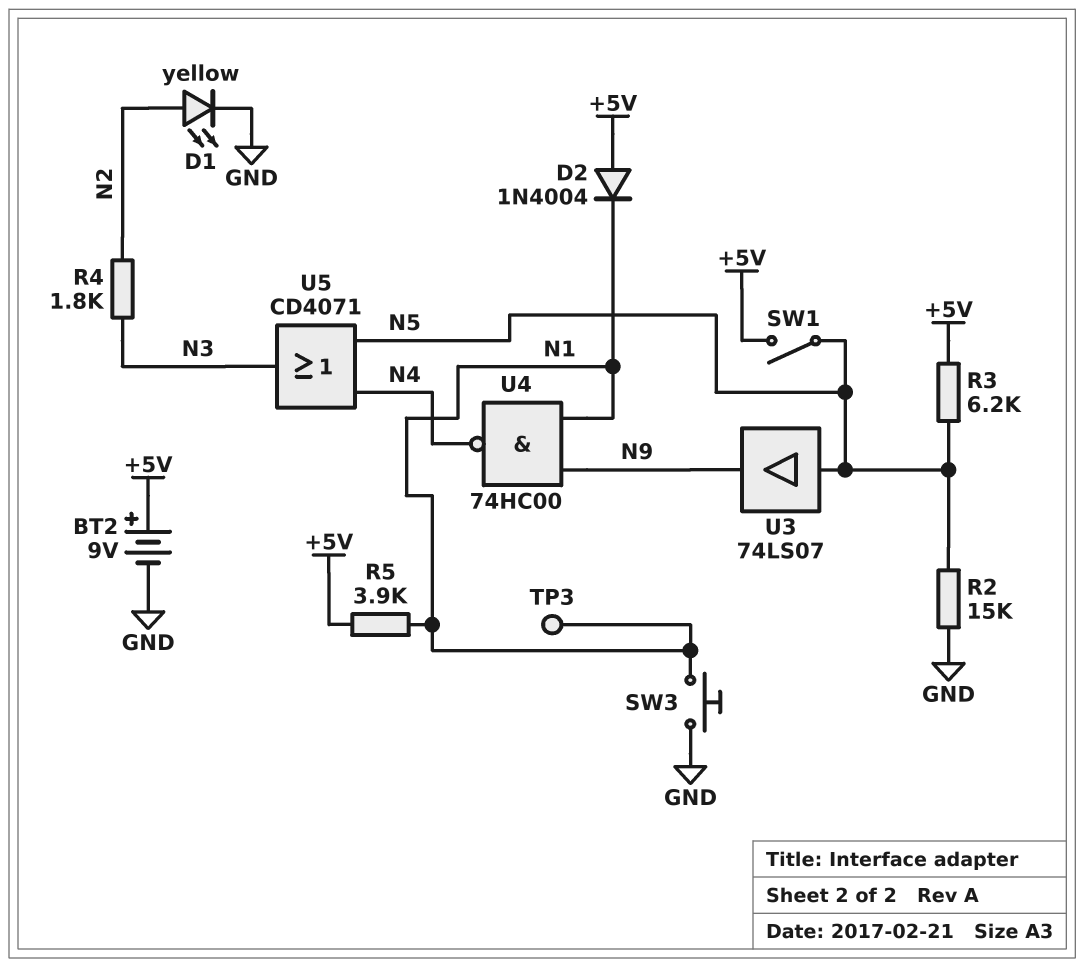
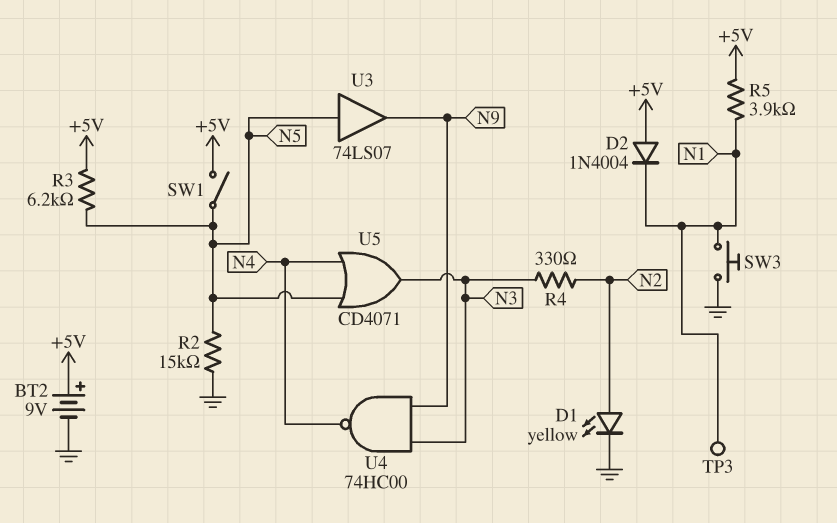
R4: 1.8k (N2, N3) -> 330 (N2, N3)
U4: NAND 74HC00 (in N1, in N9, out N4) -> NAND 74HC00 (in N3, in N9, out N4)

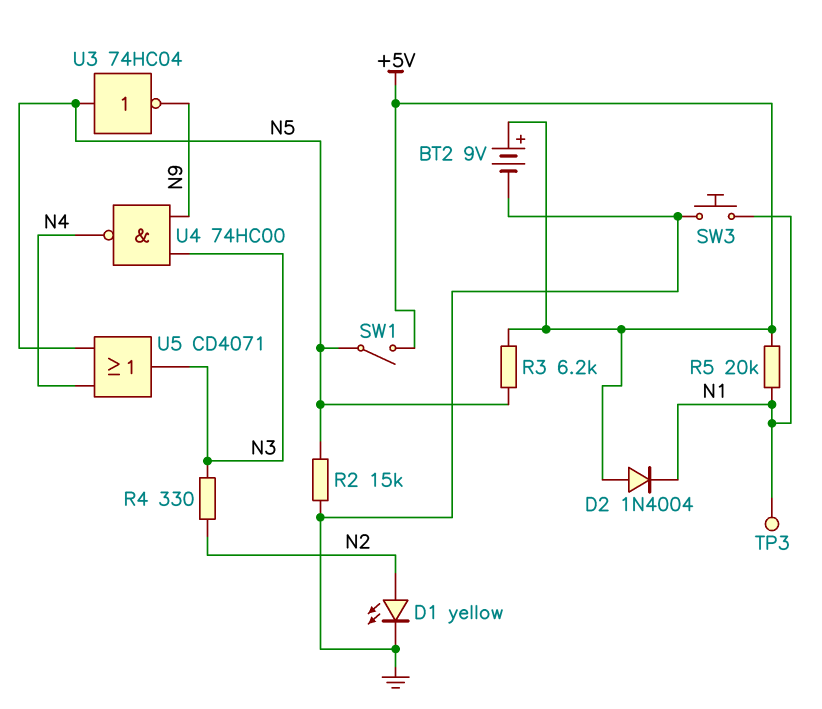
R5: 3.9k (+5V, N1) -> 20k (+5V, N1)
U3: buffer 74LS07 (in N5, out N9) -> NOT 74HC04 (in N5, out N9)

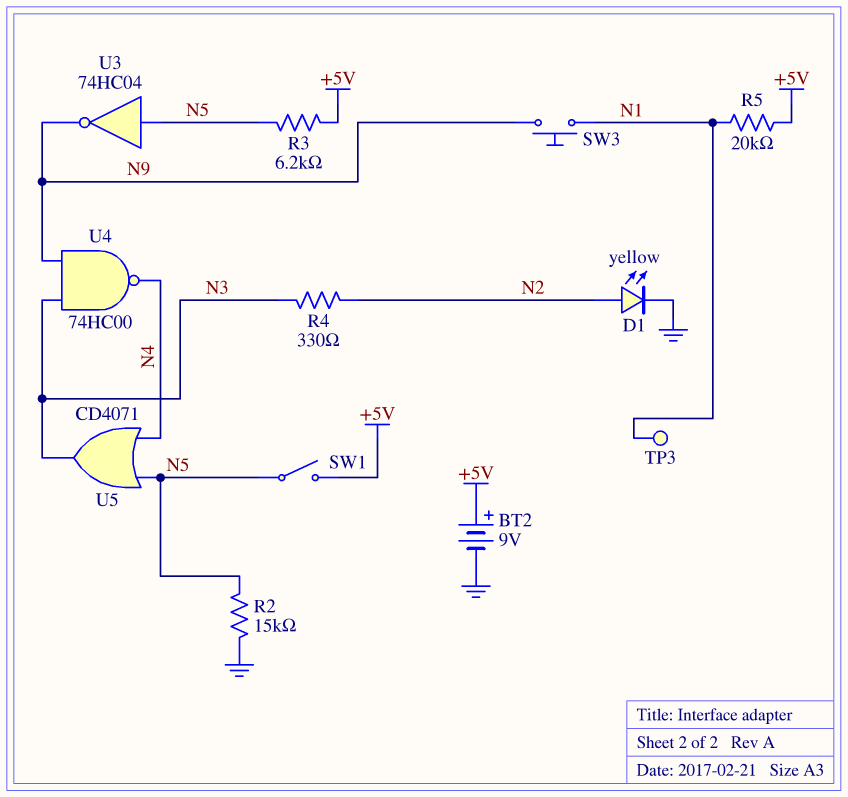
D2: diode 1N4004 (A +5V, K N1) -> none
SW3: button (GND, N1) -> button (N1, N9)

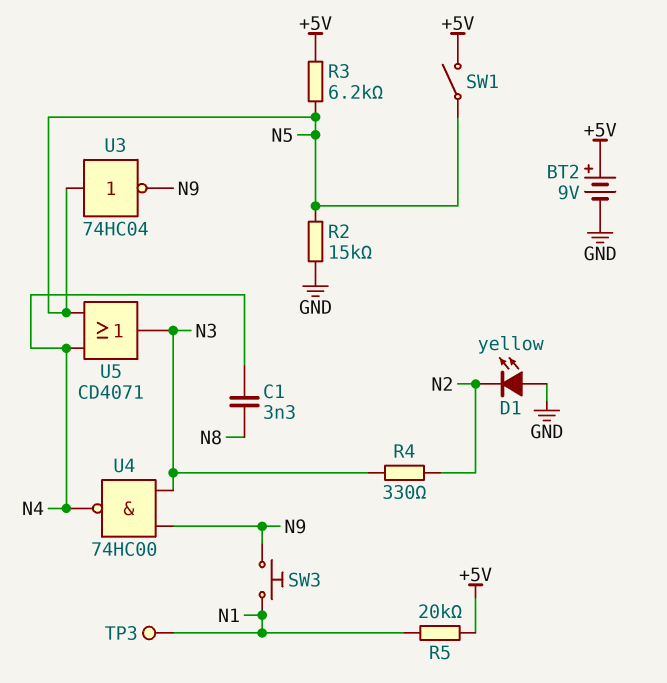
C1: none -> 3.3nF (N4, N8)
D1: LED yellow (A N2, K GND) -> LED yellow (A GND, K N2)

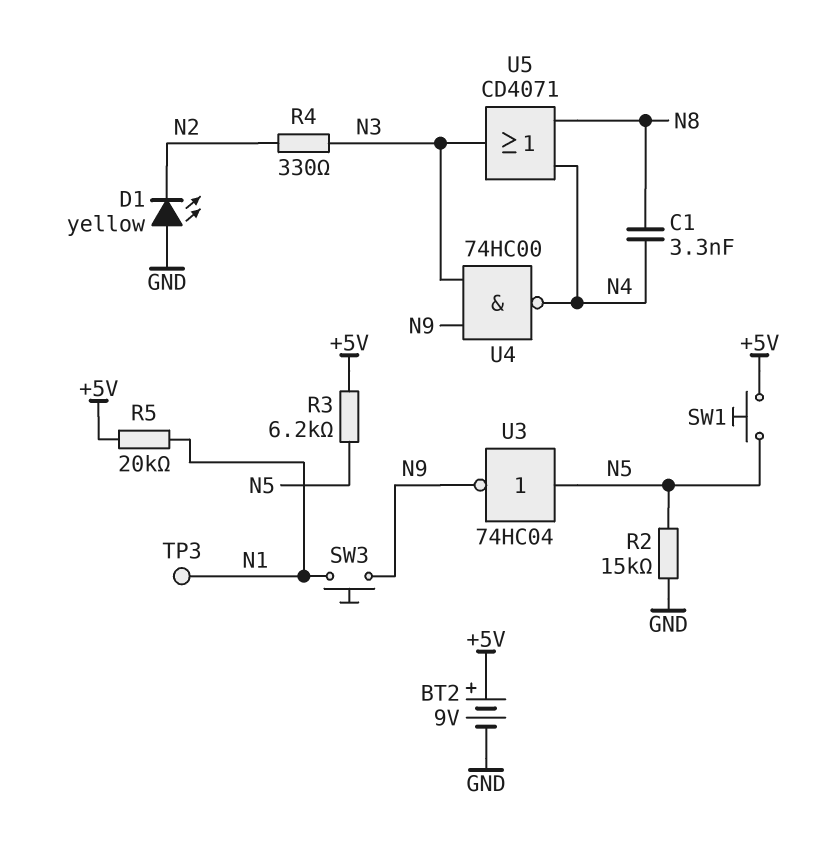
SW1: switch (+5V, N5) -> button (+5V, N5)
U5: OR CD4071 (in N4, in N5, out N3) -> OR CD4071 (in N4, in N8, out N3)

